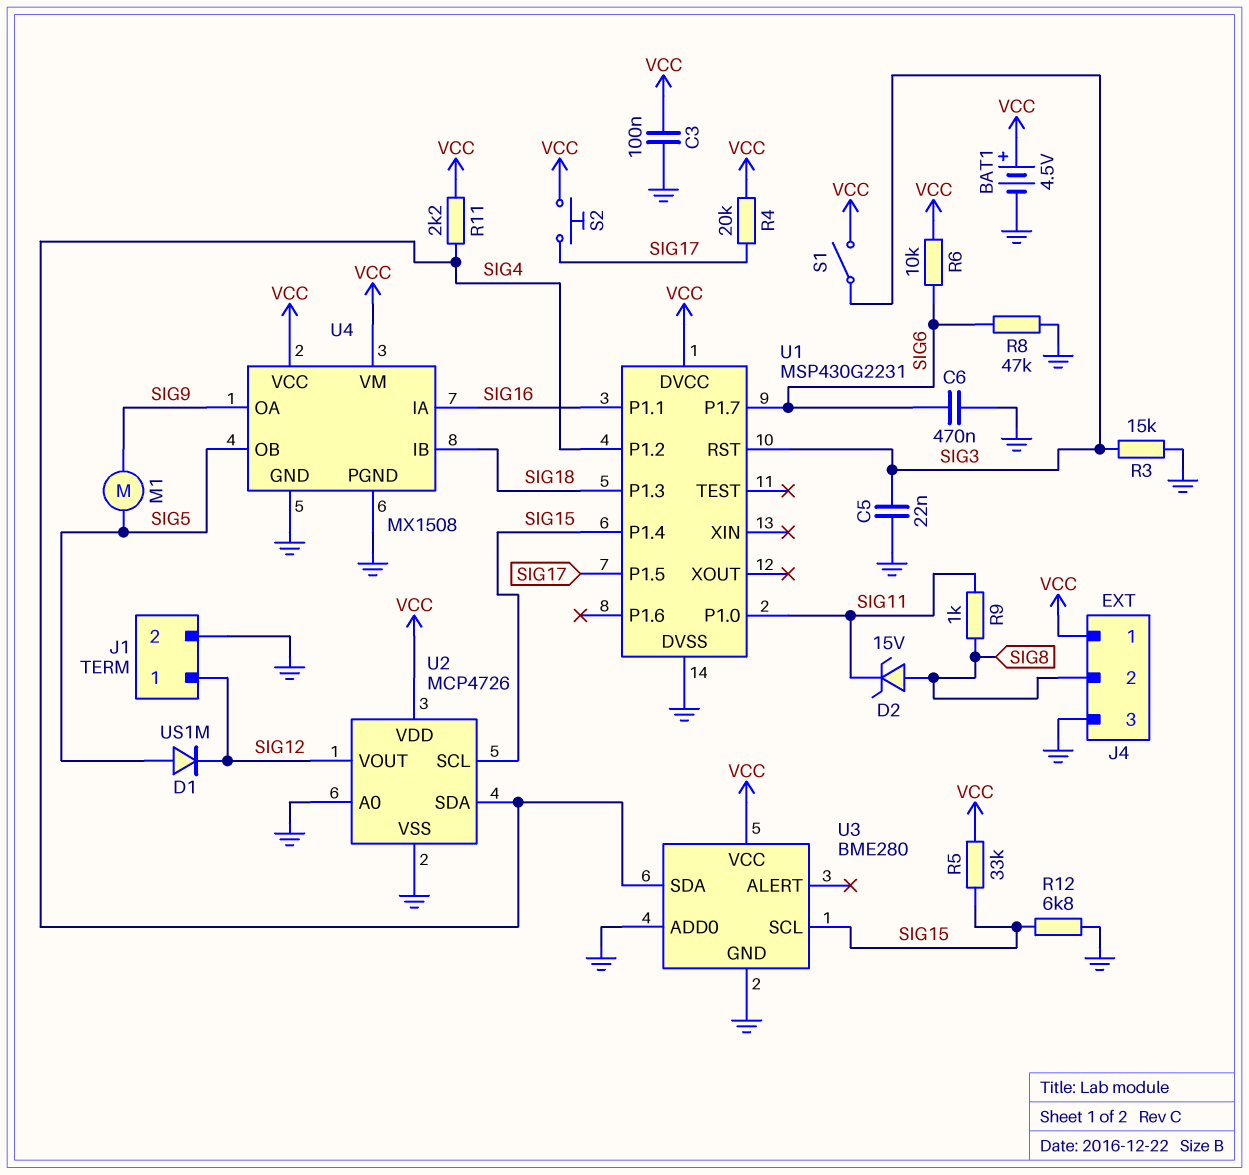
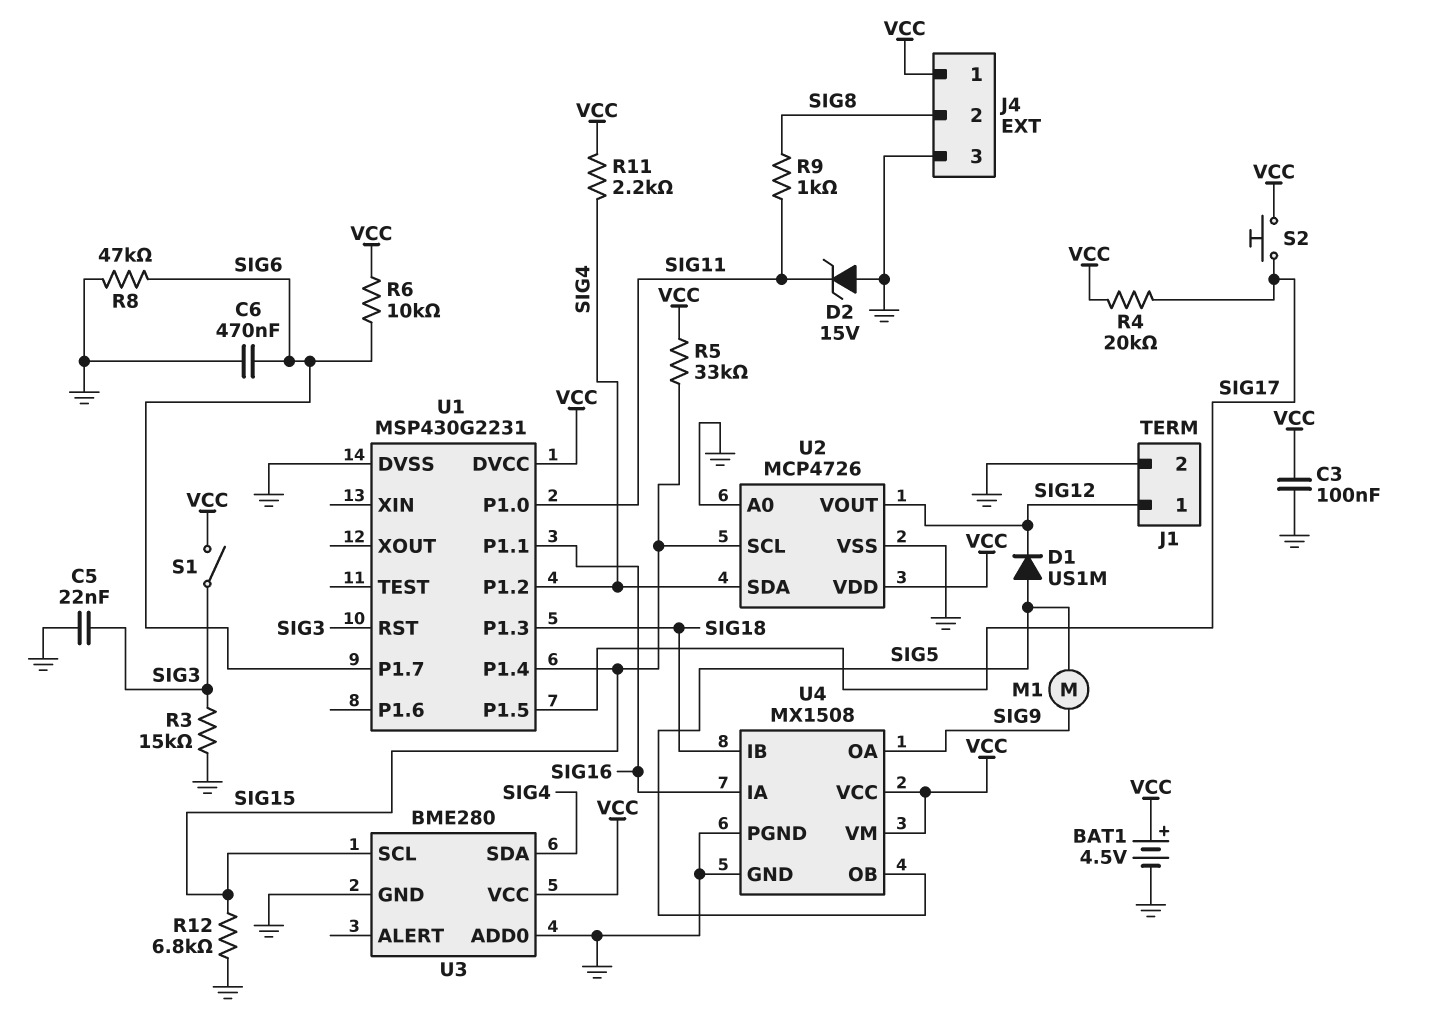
D2: zener 15V (A SIG8, K SIG11) -> zener 15V (A GND, K SIG11)

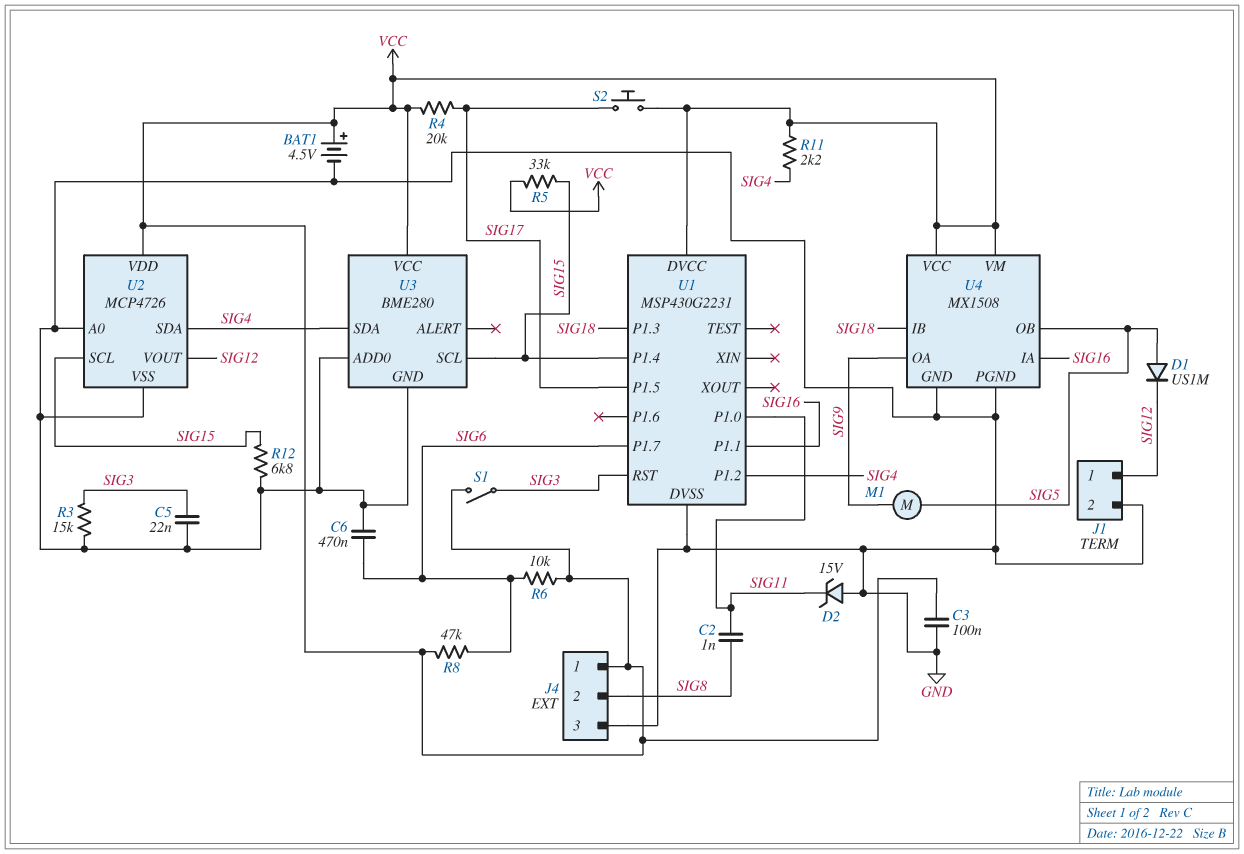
C2: none -> 1nF (SIG8, SIG11)
R8: 47k (GND, SIG6) -> 47k (SIG6, VCC)
R9: 1k (SIG8, SIG11) -> none

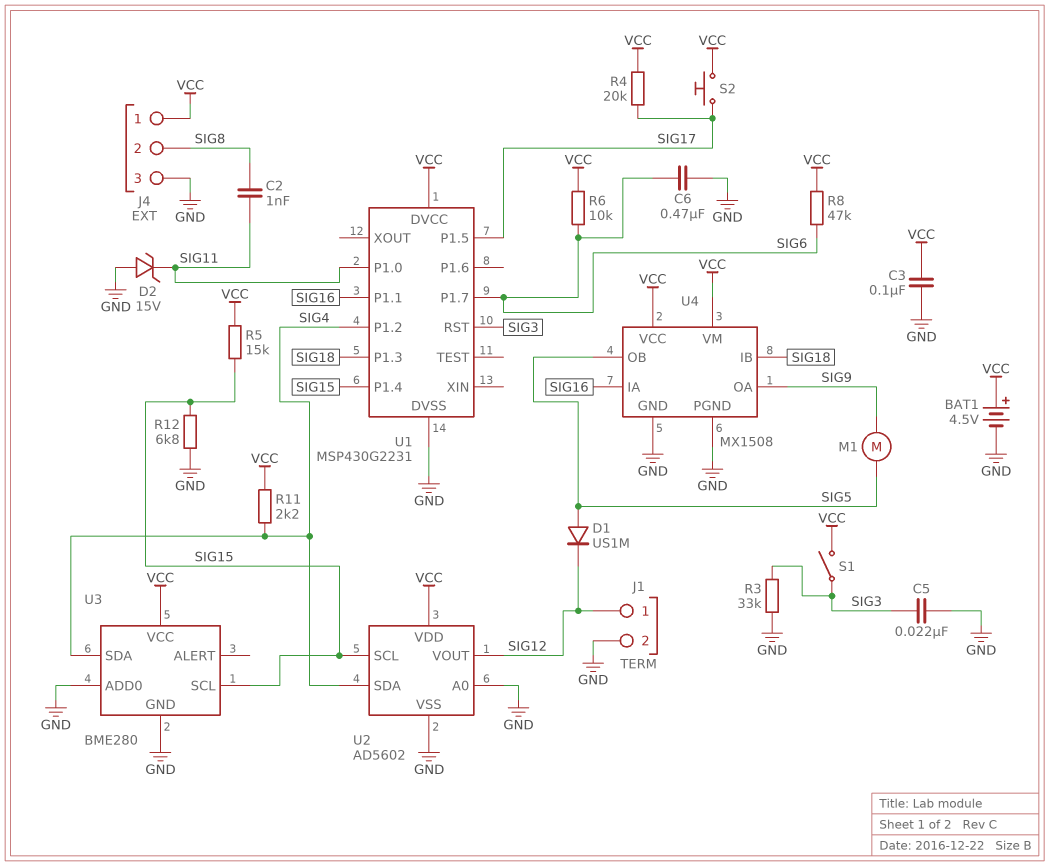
R3: 15k (GND, SIG3) -> 33k (GND, SIG3)
R5: 33k (SIG15, VCC) -> 15k (SIG15, VCC)
U2: MCP4726 -> AD5602

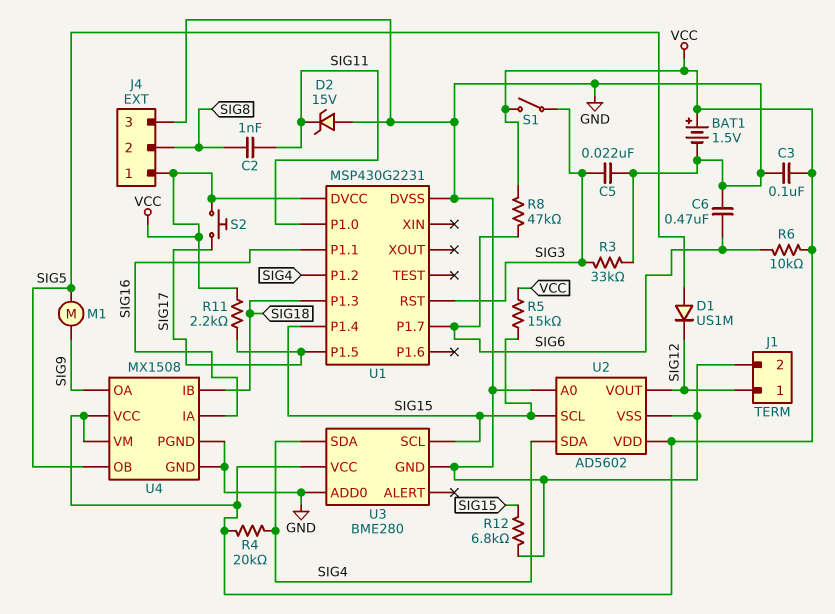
BAT1: 4.5V (plus VCC, minus GND) -> 1.5V (plus VCC, minus GND)
R4: 20k (SIG17, VCC) -> 20k (SIG4, VCC)
R11: 2.2k (SIG4, VCC) -> 2.2k (SIG17, VCC)

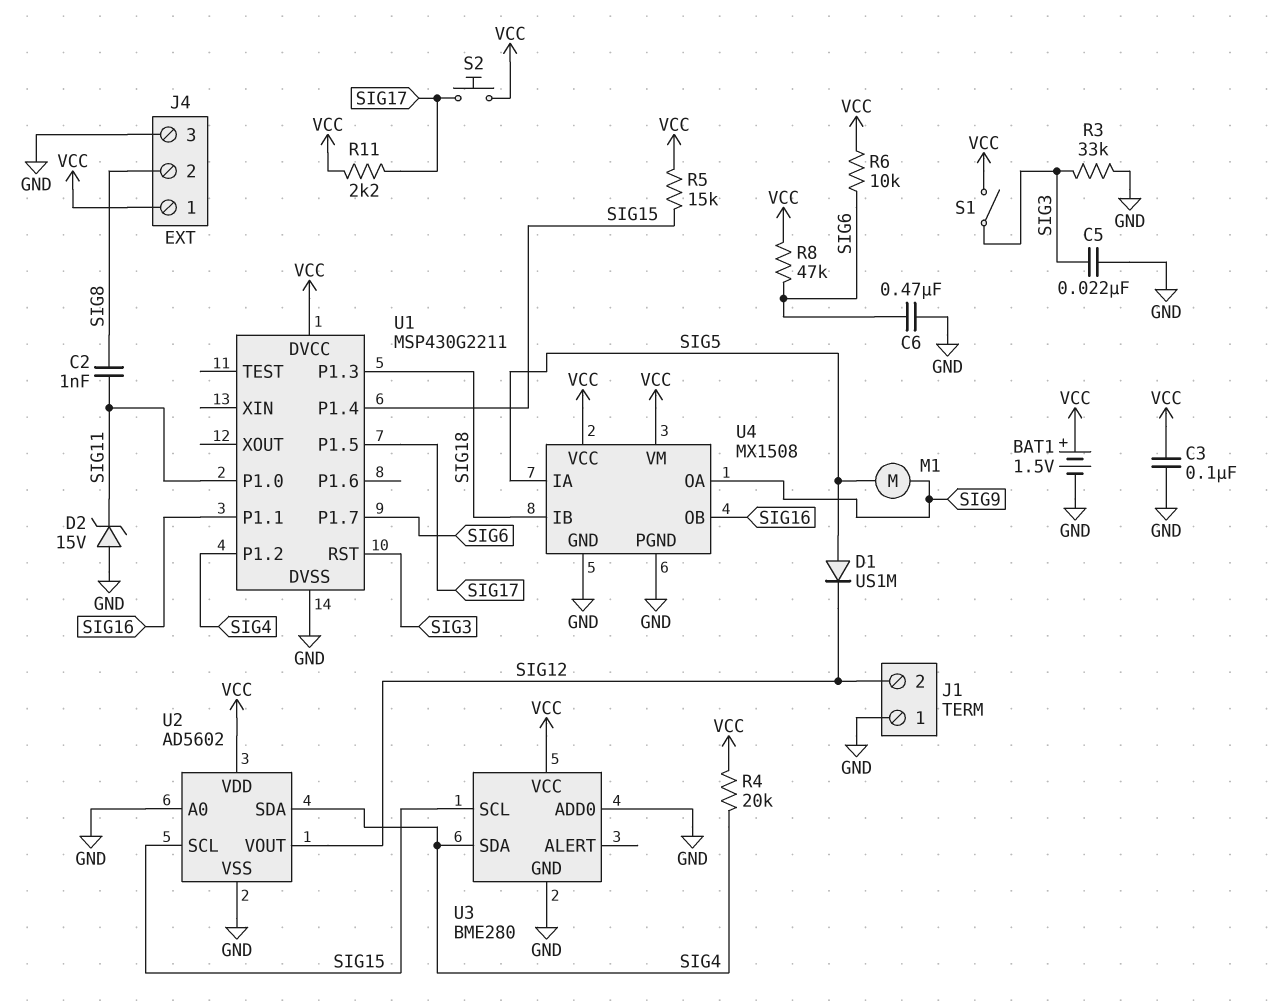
J1 pin 1: SIG12 -> GND
J1 pin 2: GND -> SIG12
R12: 6.8k (GND, SIG15) -> none
U1: MSP430G2231 -> MSP430G2211
U4 pin IA: SIG16 -> SIG5
U4 pin OB: SIG5 -> SIG16

